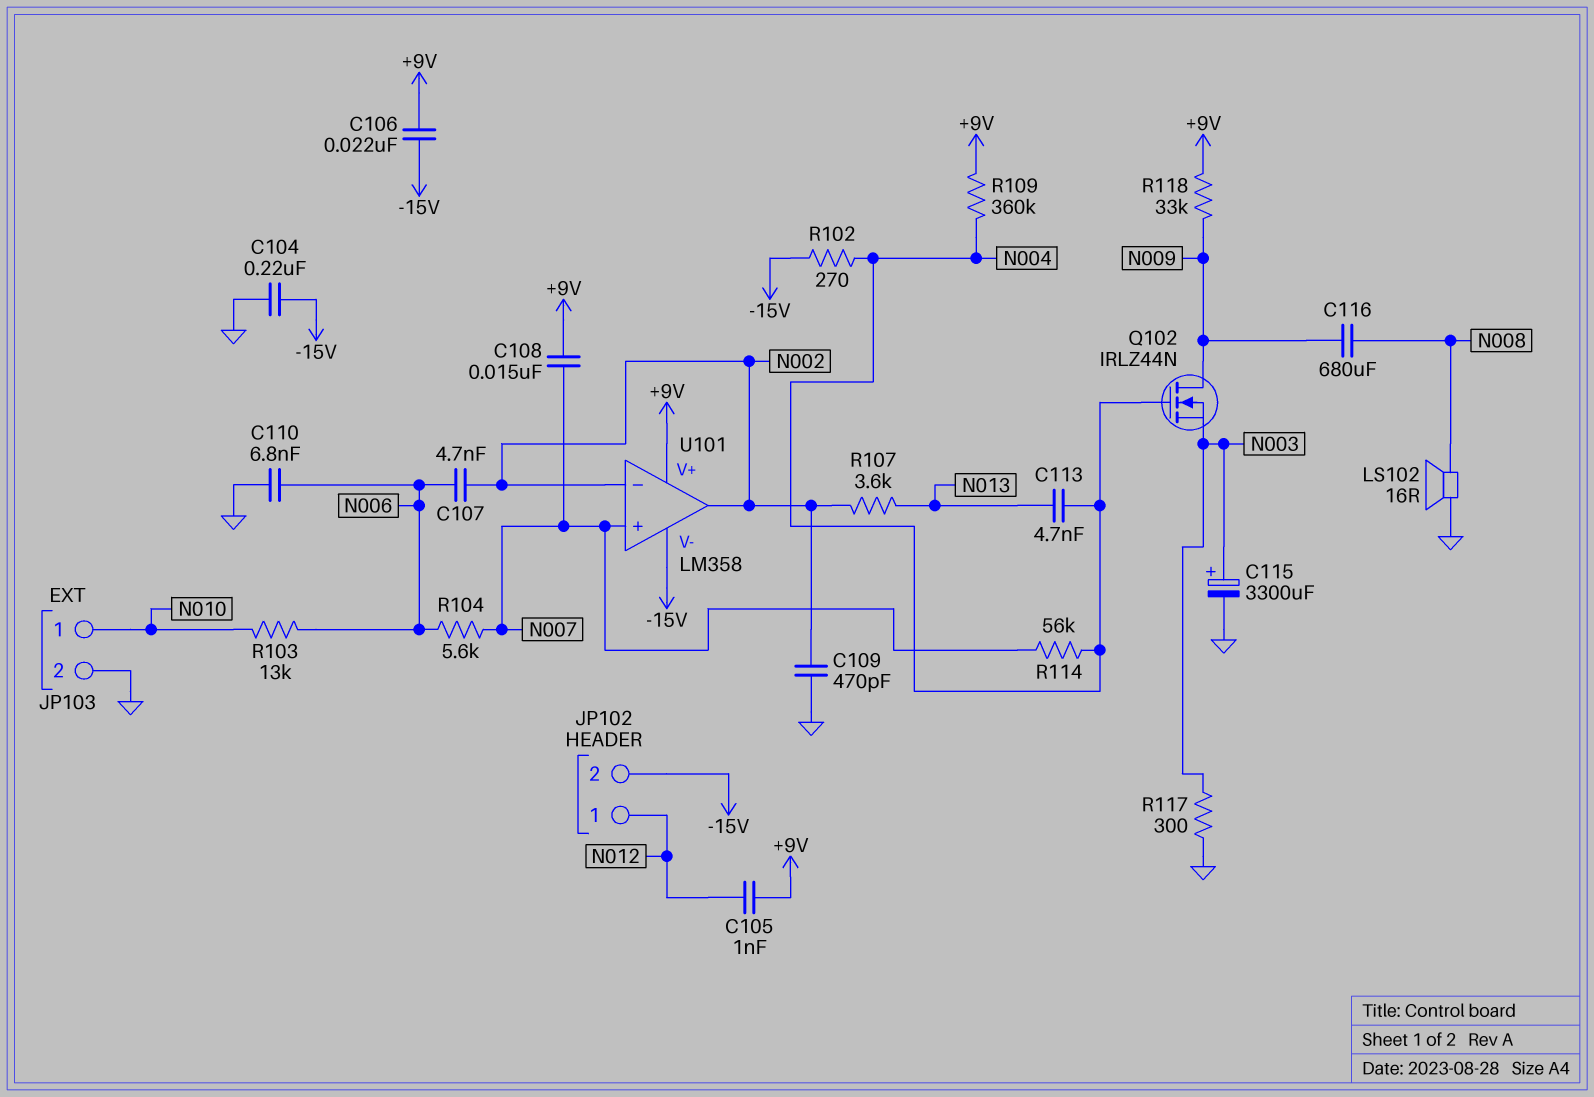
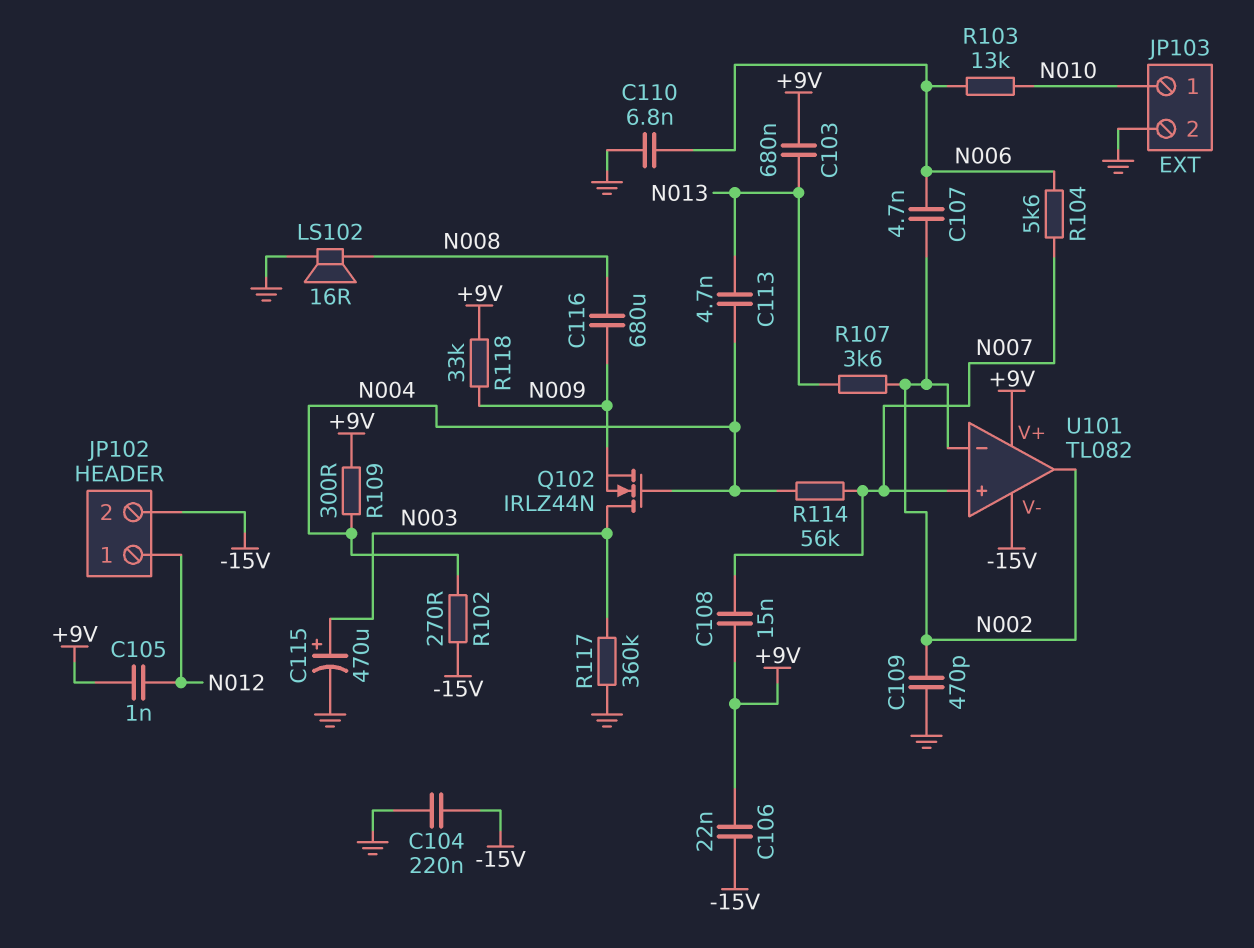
C103: none -> 680nF (+9V, N013)
C115: 3300uF (plus N003, minus GND) -> 470uF (plus N003, minus GND)
Q102: NMOS IRLZ44N (G N004, D N009, S N003) -> NMOS IRLZ44N (G N004, D N003, S N009)
R109: 360k (+9V, N004) -> 300 (+9V, N004)
R117: 300 (GND, N003) -> 360k (GND, N003)
U101: LM358 -> TL082

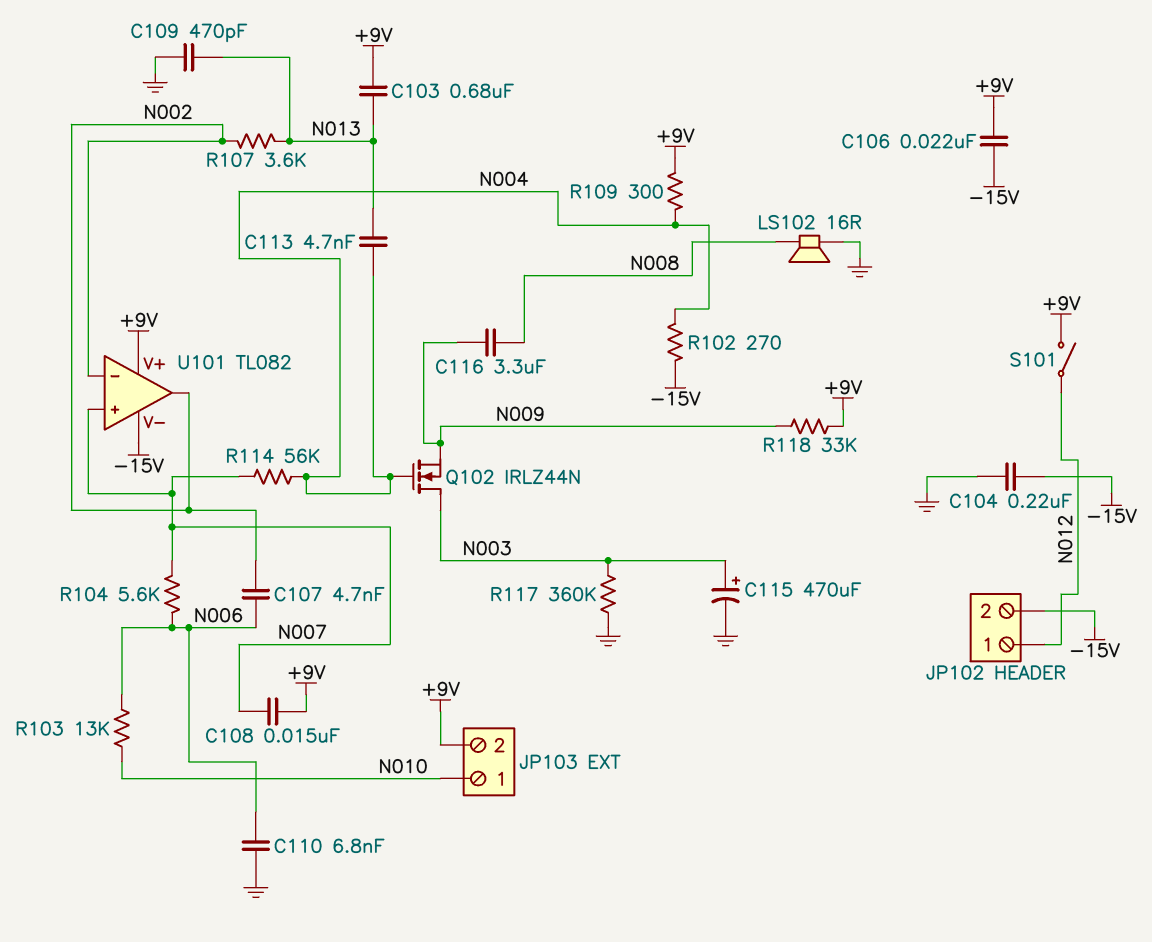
C105: 1nF (+9V, N012) -> none
C109: 470pF (GND, N002) -> 470pF (GND, N013)
C116: 680uF (N008, N009) -> 3.3uF (N008, N009)
JP103 pin 2: GND -> +9V
S101: none -> switch (+9V, N012)

